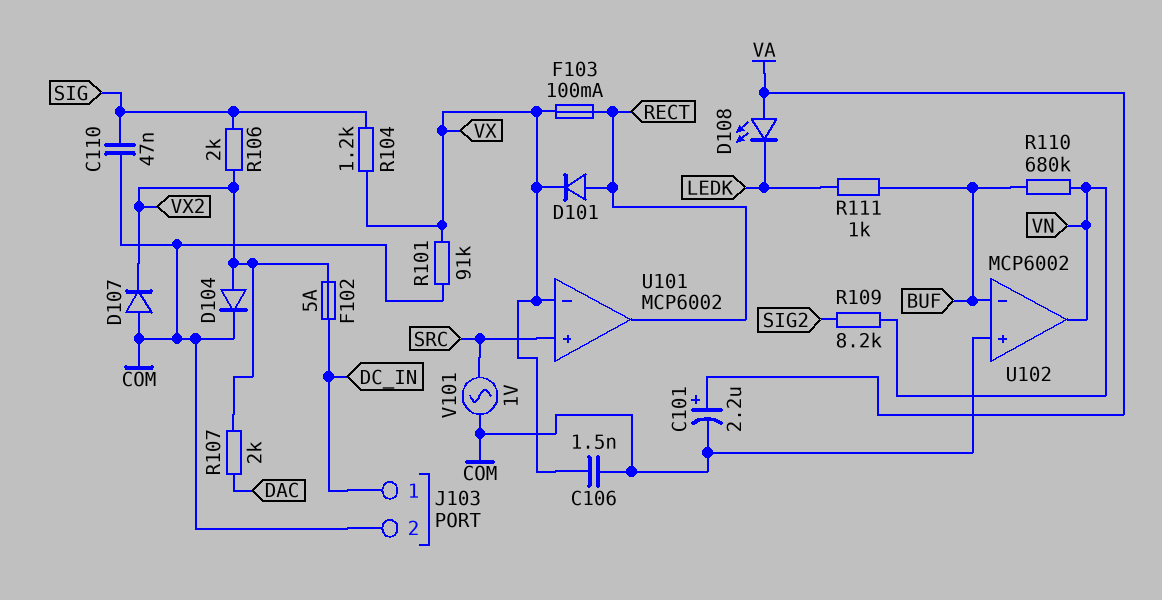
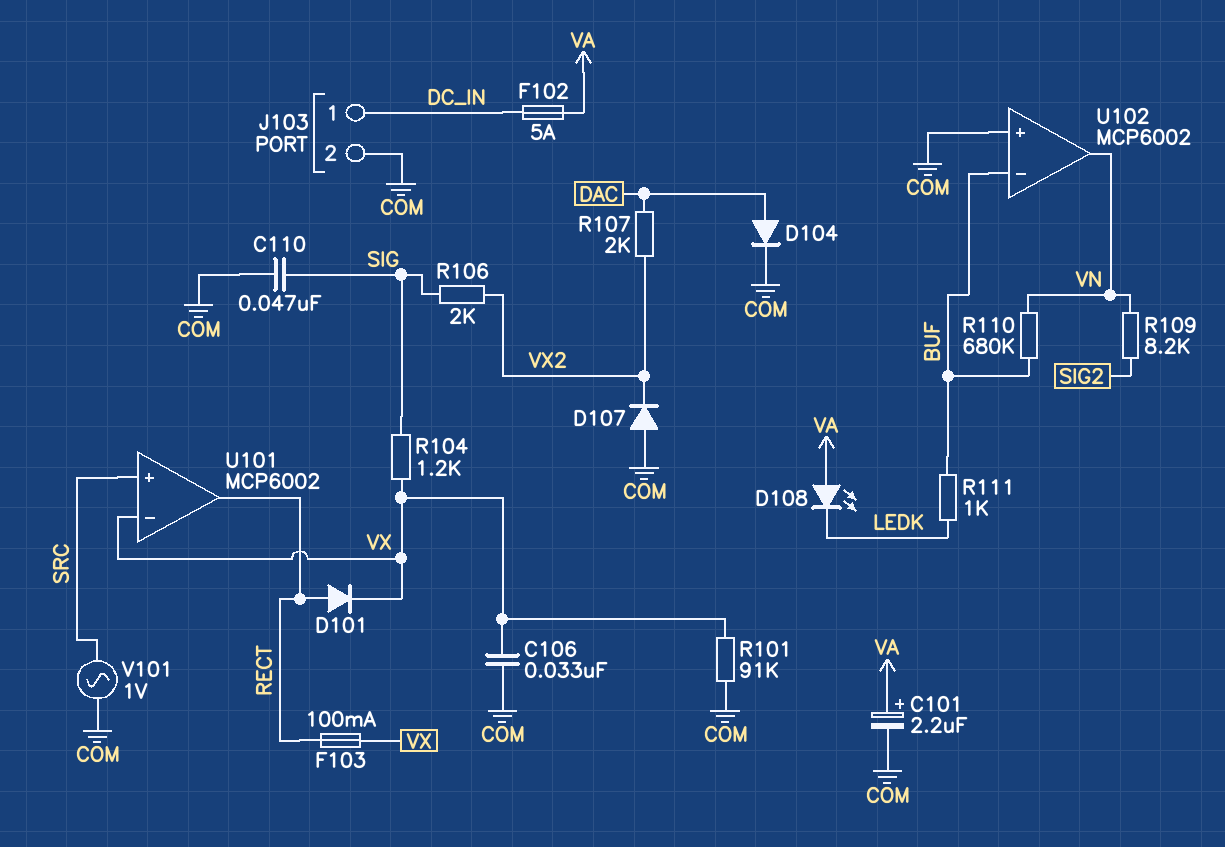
C106: 1.5nF (COM, VX) -> 33nF (COM, VX)
D104: diode (A VX2, K COM) -> diode (A DAC, K COM)
F102: 5A (DC_IN, VX2) -> 5A (DC_IN, VA)

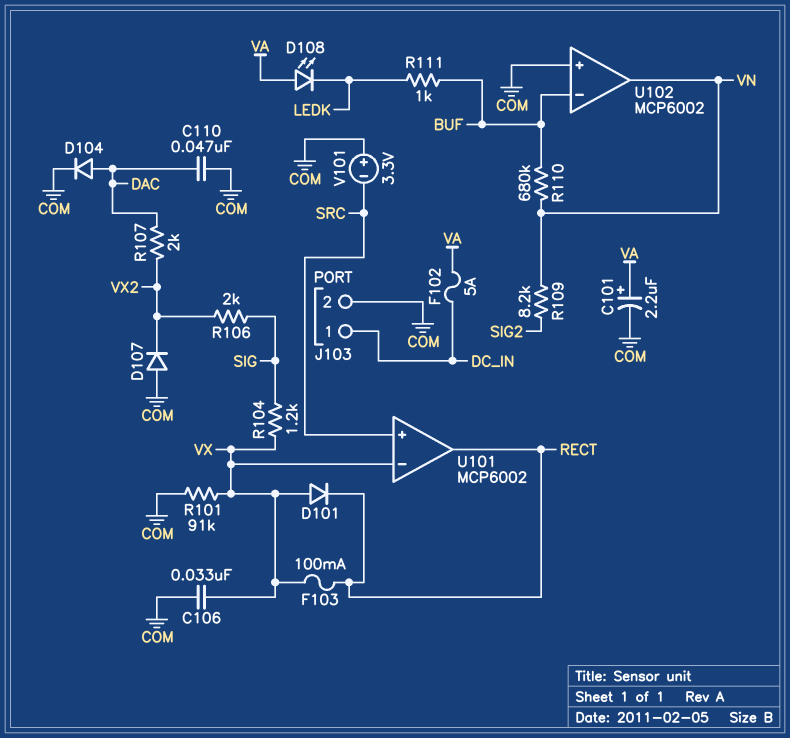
C110: 47nF (COM, SIG) -> 47nF (COM, DAC)
D101: diode (A RECT, K VX) -> diode (A VX, K RECT)
V101: AC 1V (COM, SRC) -> 3.3V (plus COM, minus SRC)

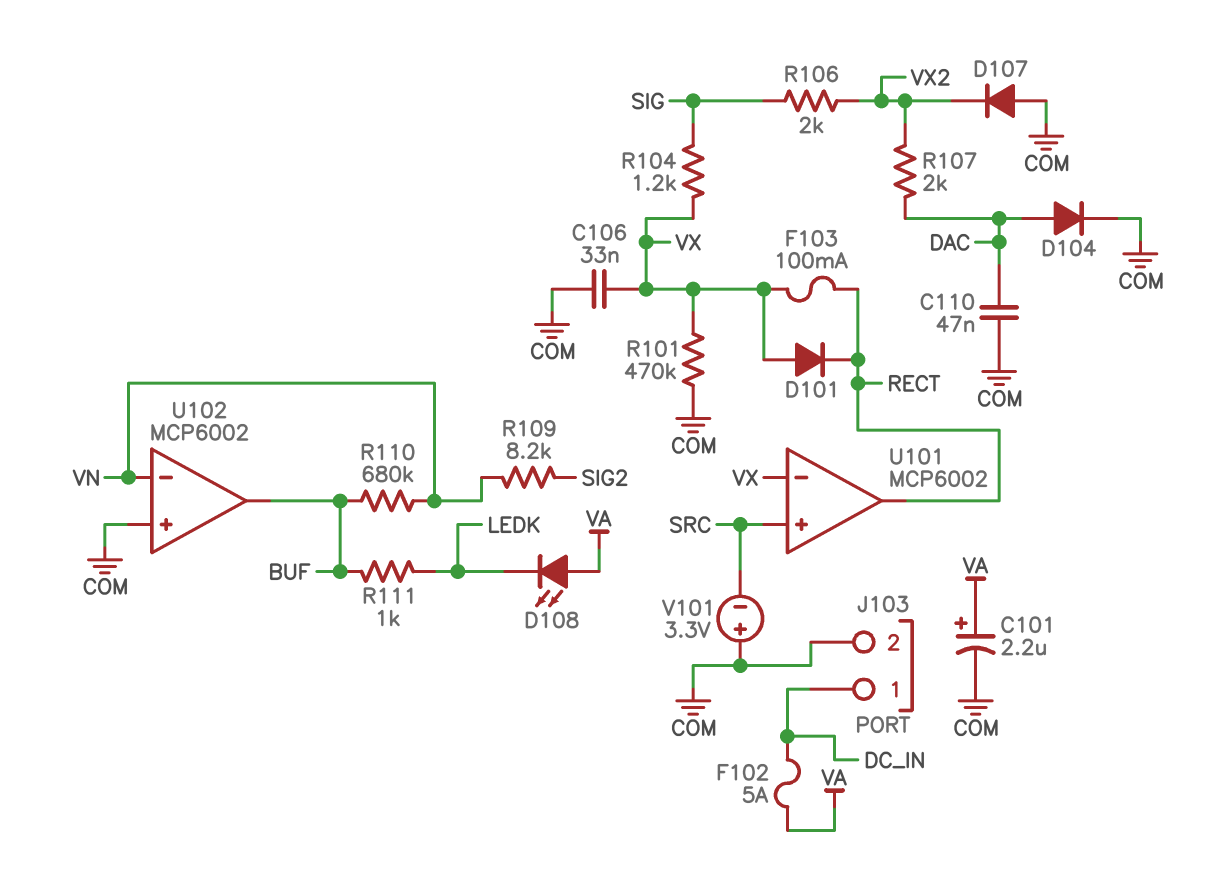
R101: 91k (COM, VX) -> 470k (COM, VX)
U102 pin in-: BUF -> VN
U102 pin out: VN -> BUF

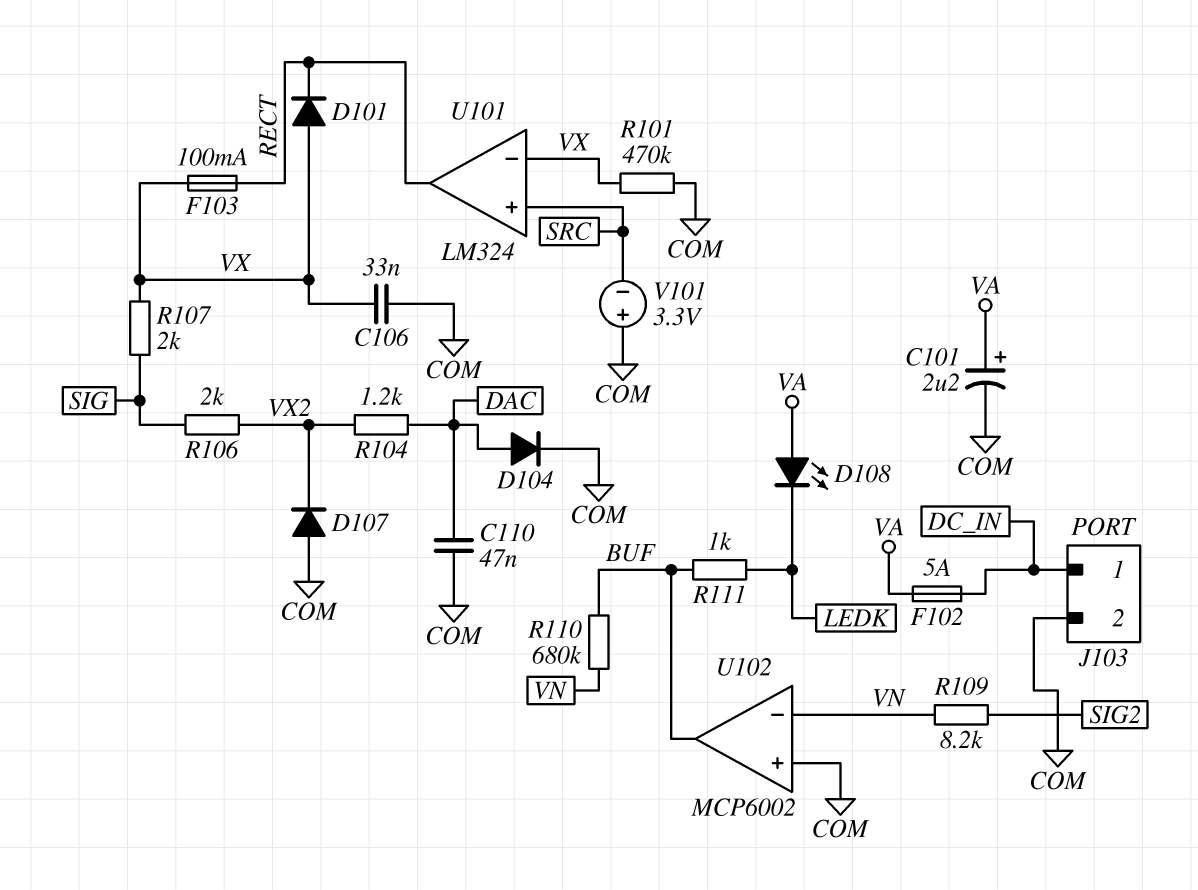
R104: 1.2k (SIG, VX) -> 1.2k (DAC, VX2)
R107: 2k (DAC, VX2) -> 2k (SIG, VX)
U101: MCP6002 -> LM324

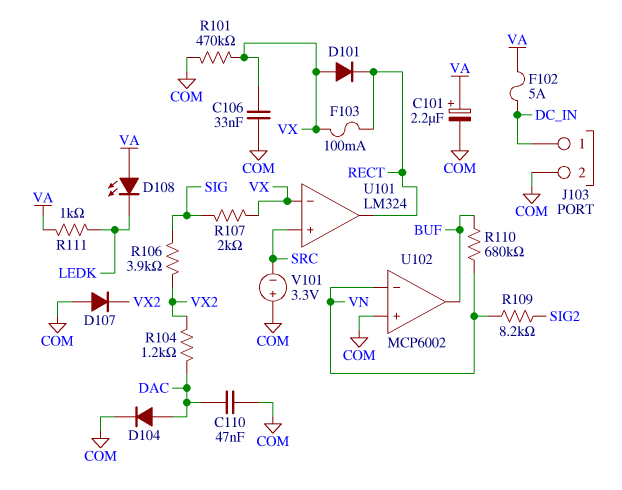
R106: 2k (SIG, VX2) -> 3.9k (SIG, VX2)
R111: 1k (BUF, LEDK) -> 1k (LEDK, VA)

